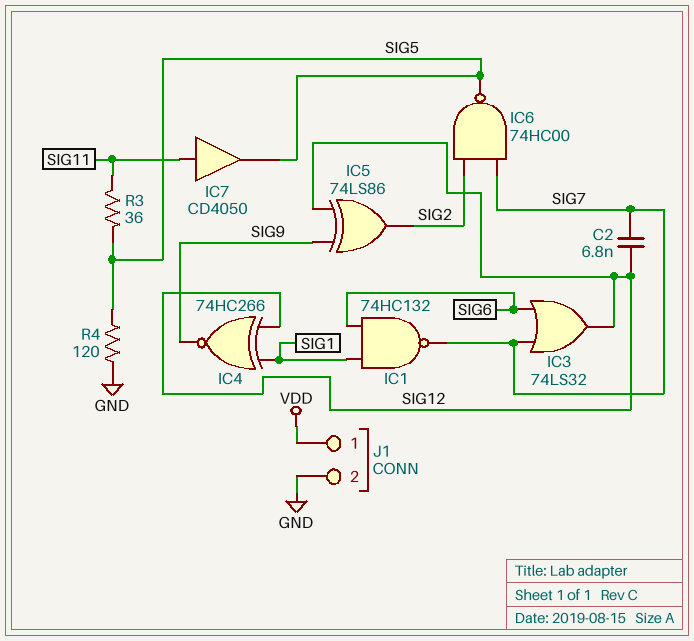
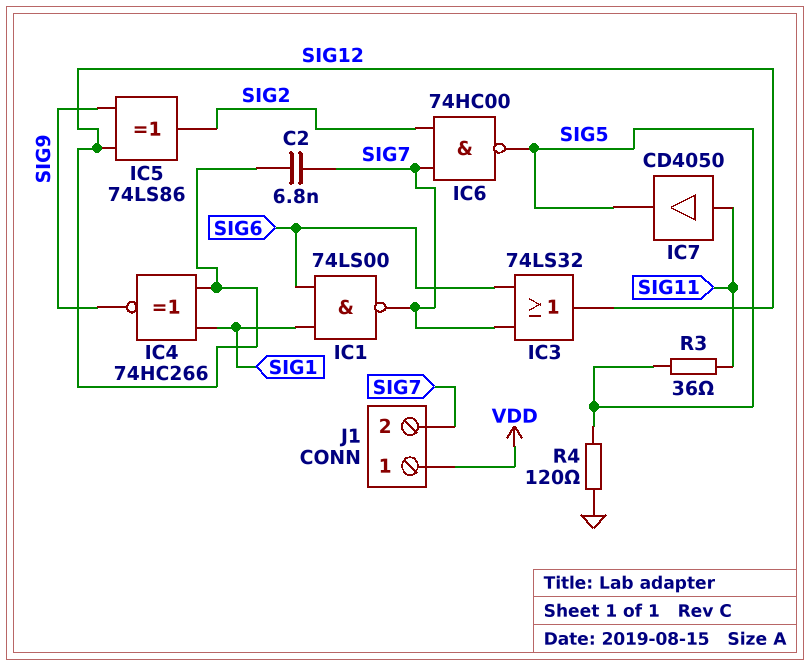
IC1: NAND 74HC132 (in SIG1, in SIG6, out SIG7) -> NAND 74LS00 (in SIG1, in SIG6, out SIG7)
J1 pin 2: GND -> SIG7

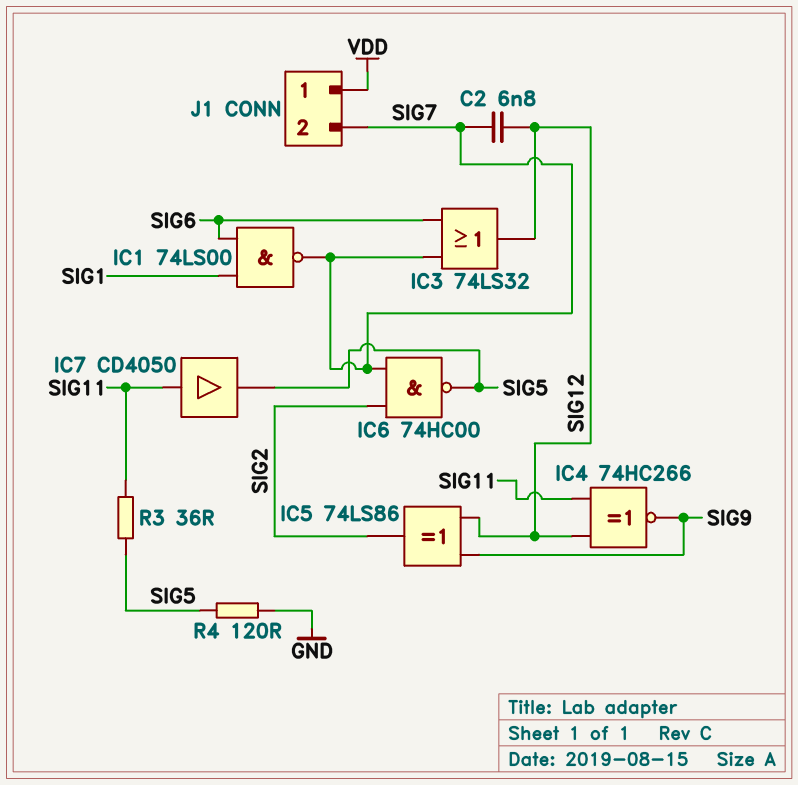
IC4: XNOR 74HC266 (in SIG1, in SIG12, out SIG9) -> XNOR 74HC266 (in SIG11, in SIG12, out SIG9)

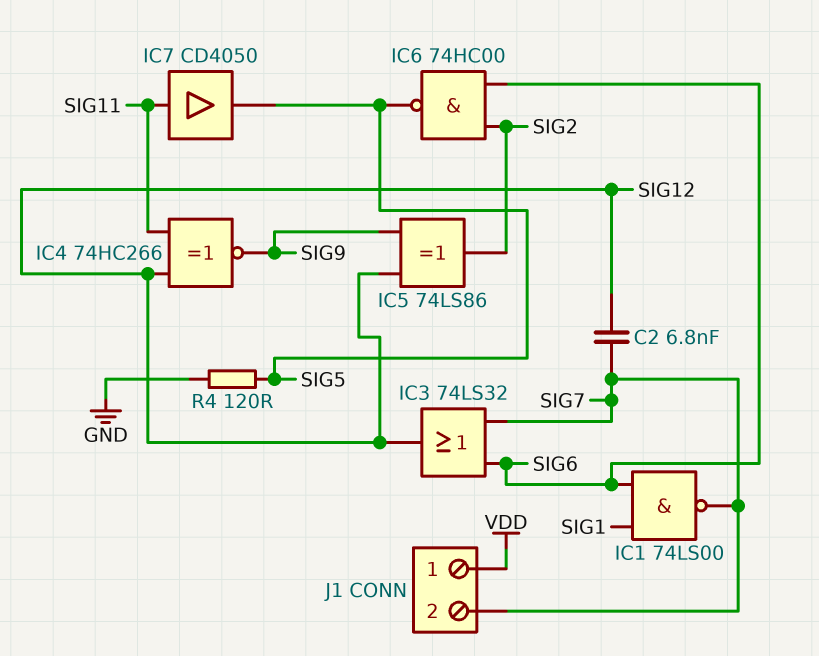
IC6: NAND 74HC00 (in SIG2, in SIG7, out SIG5) -> NAND 74HC00 (in SIG2, in SIG6, out SIG5)
R3: 36 (SIG5, SIG11) -> none

